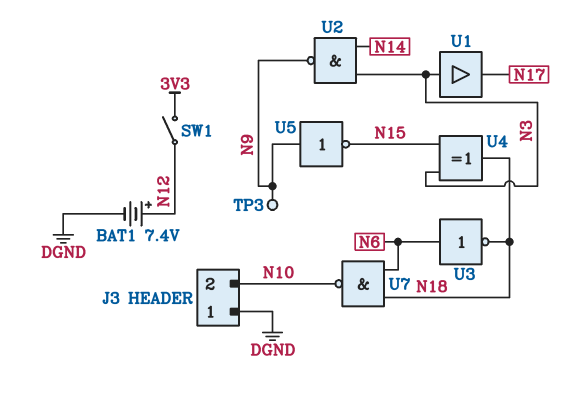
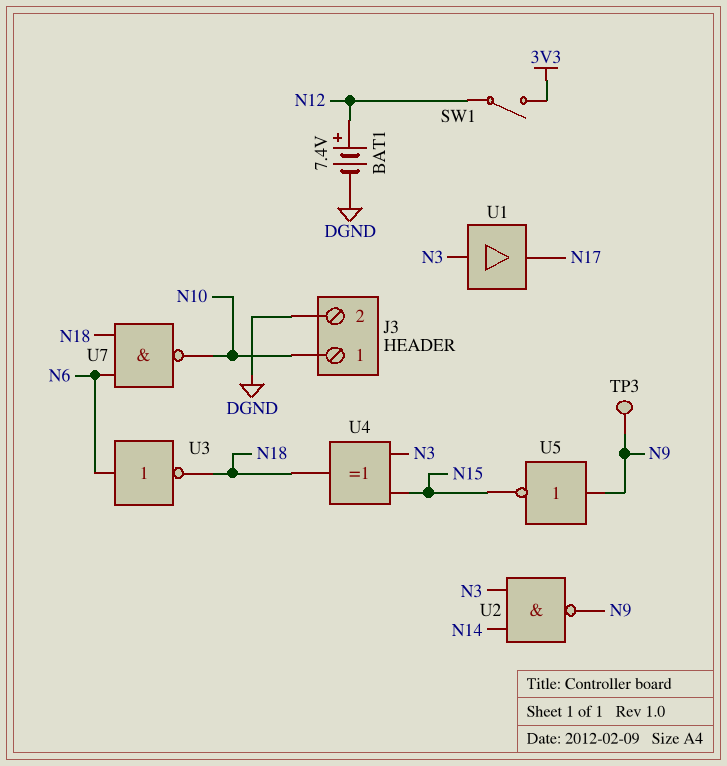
J3 pin 1: DGND -> N10
J3 pin 2: N10 -> DGND

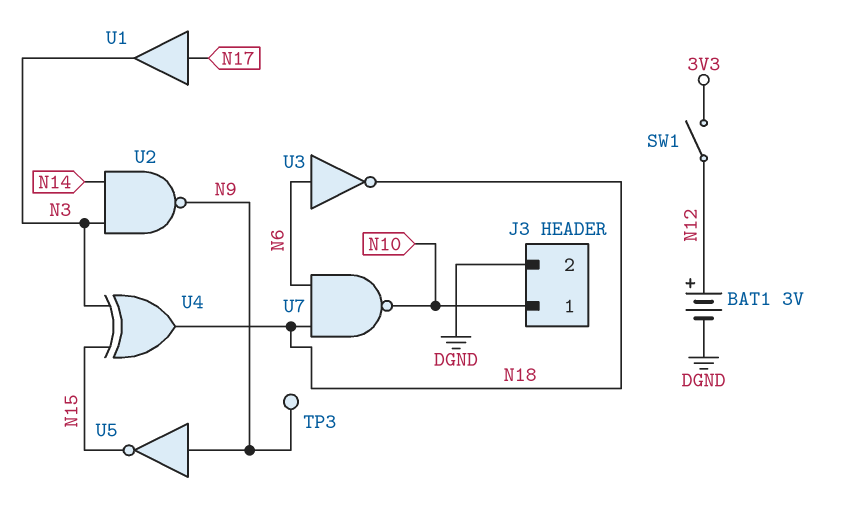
BAT1: 7.4V (plus N12, minus DGND) -> 3V (plus N12, minus DGND)
U1: buffer (in N3, out N17) -> buffer (in N17, out N3)

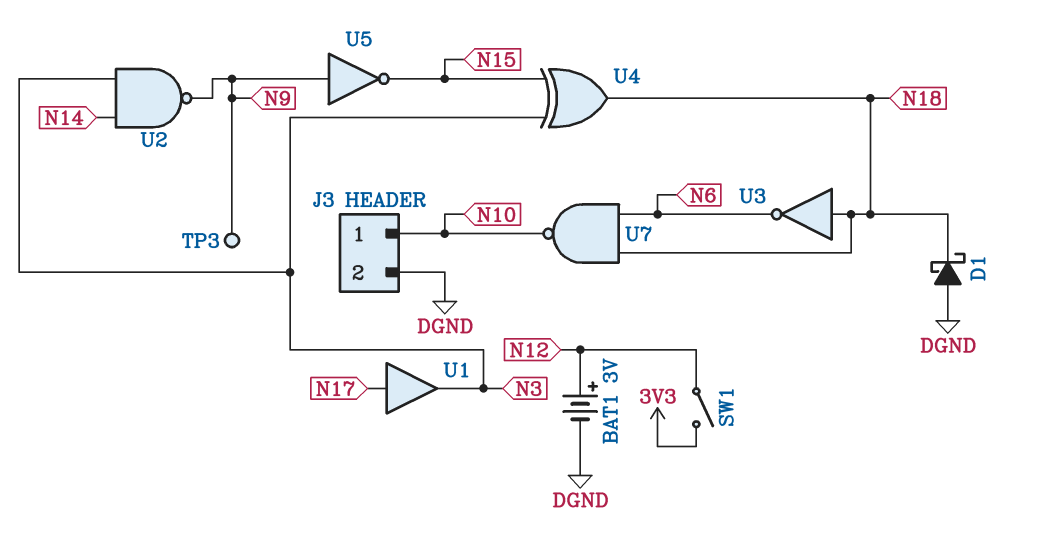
D1: none -> schottky (A DGND, K N18)
U3: NOT (in N6, out N18) -> NOT (in N18, out N6)

